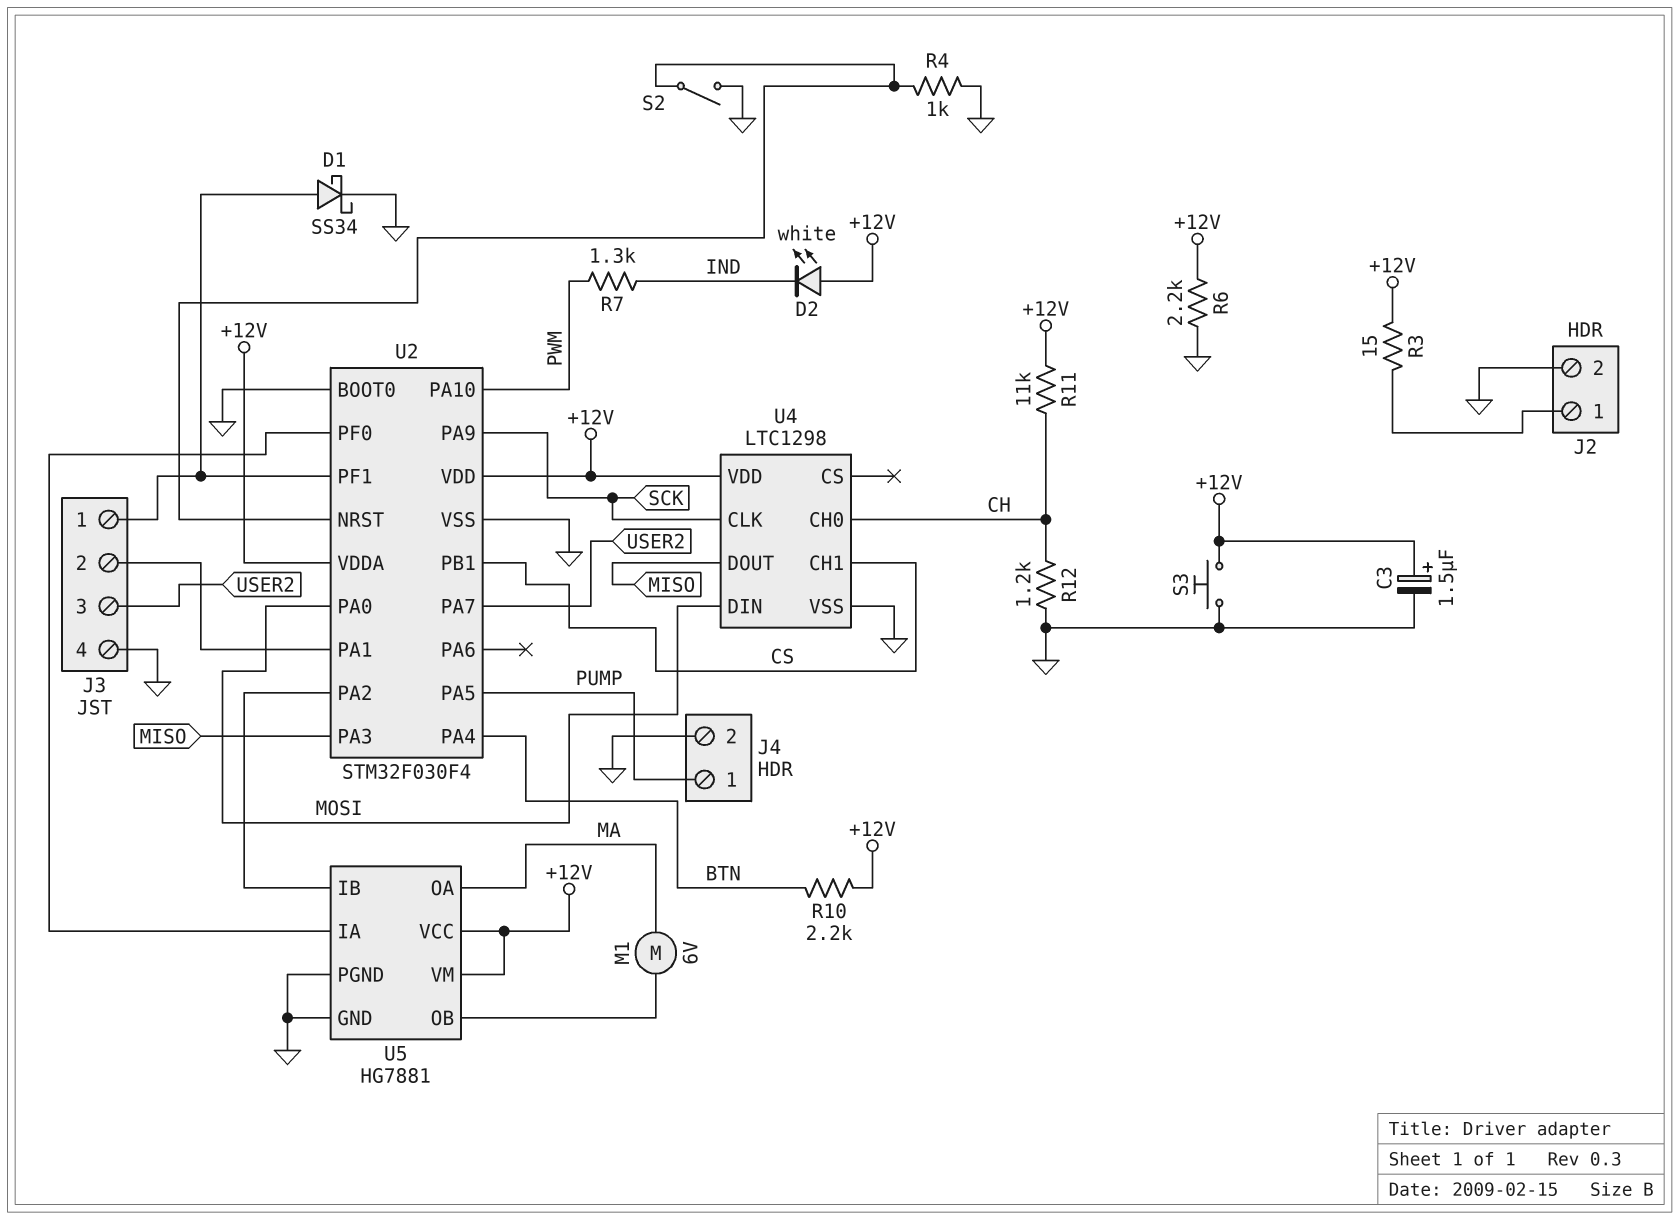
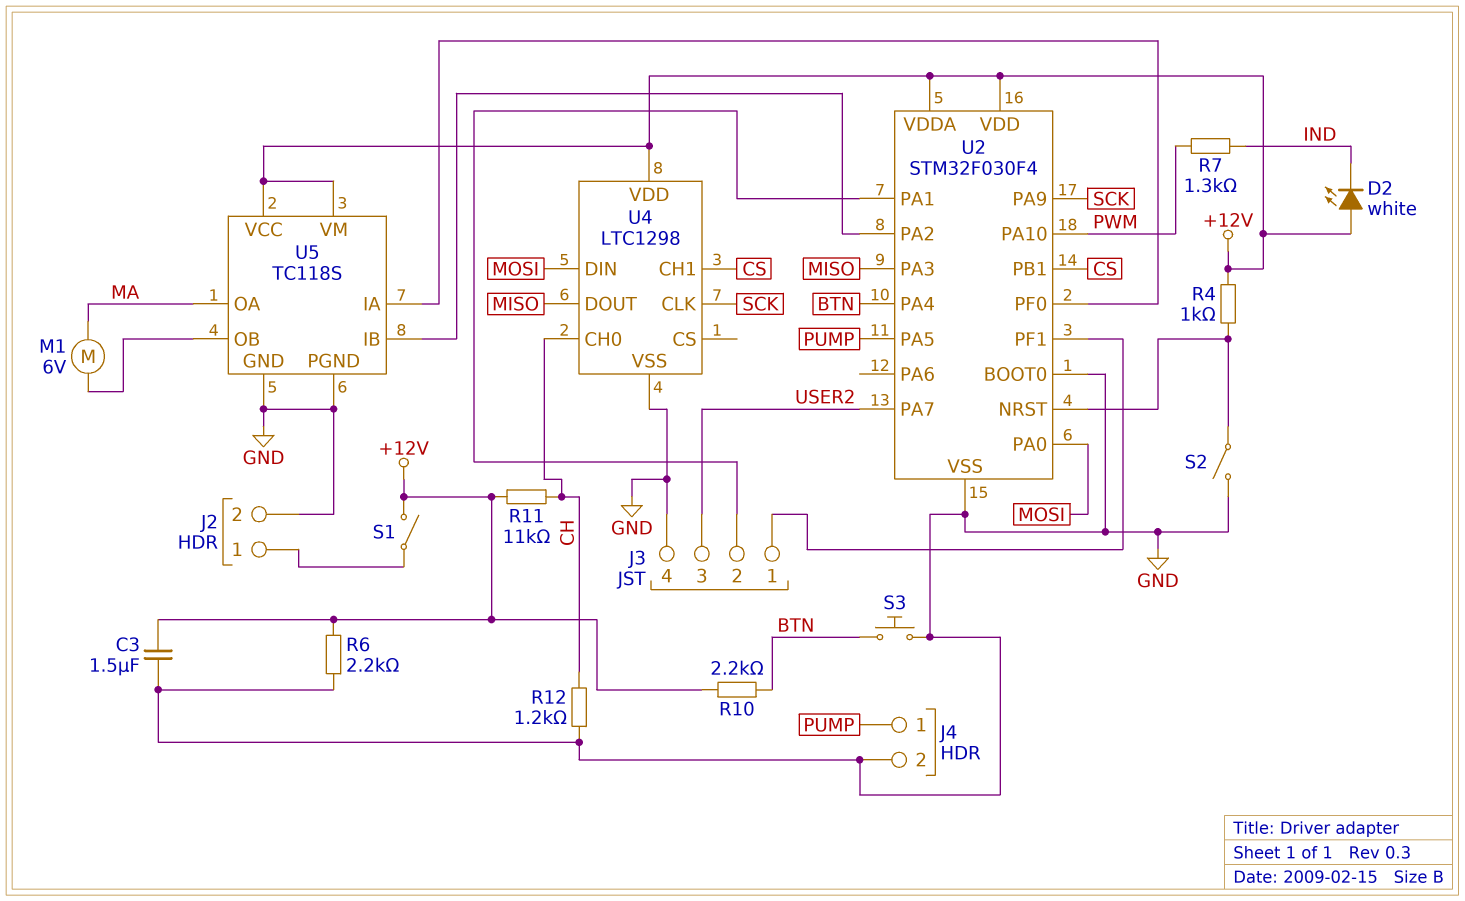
C3: 1.5uF (plus +12V, minus GND) -> 1.5uF (+12V, GND)
D1: schottky SS34 (A J3/1, K GND) -> none
R3: 15 (+12V, J2/1) -> none
R4: 1k (GND, U2/NRST) -> 1k (+12V, U2/NRST)
S1: none -> switch (+12V, J2/1)
S3: button (+12V, GND) -> button (BTN, GND)
U5: HG7881 -> TC118S

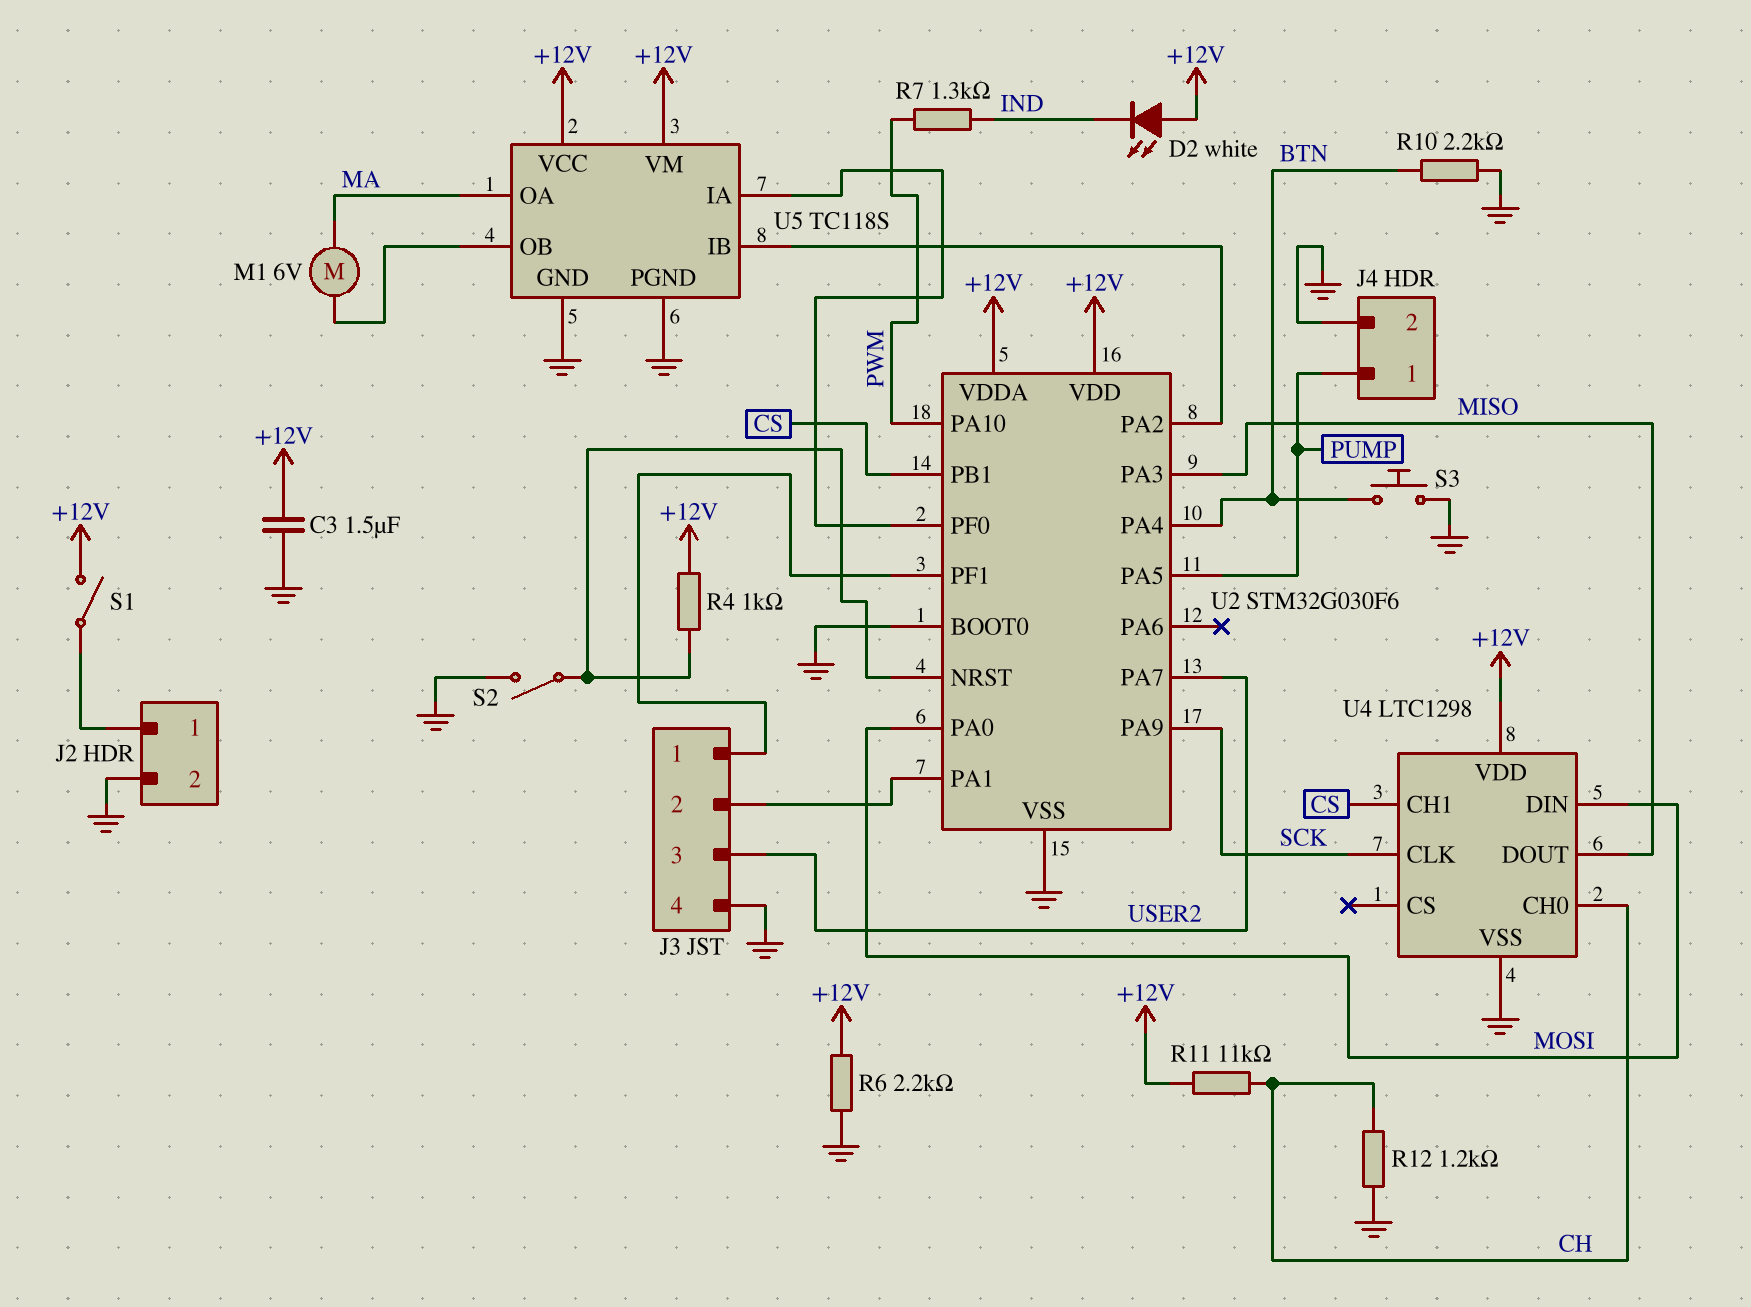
R10: 2.2k (+12V, BTN) -> 2.2k (BTN, GND)
U2: STM32F030F4 -> STM32G030F6

